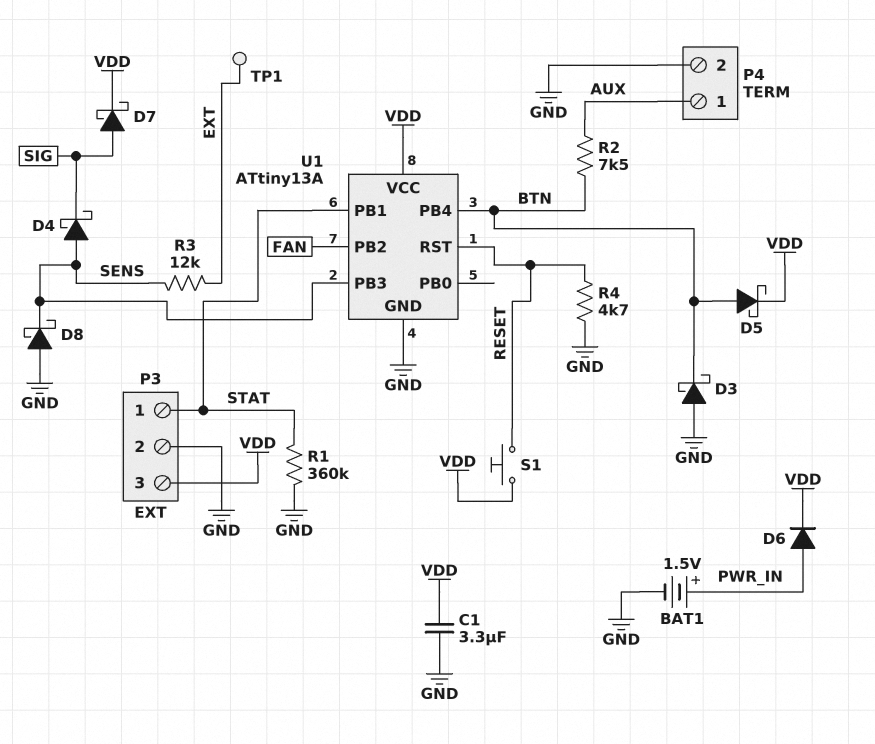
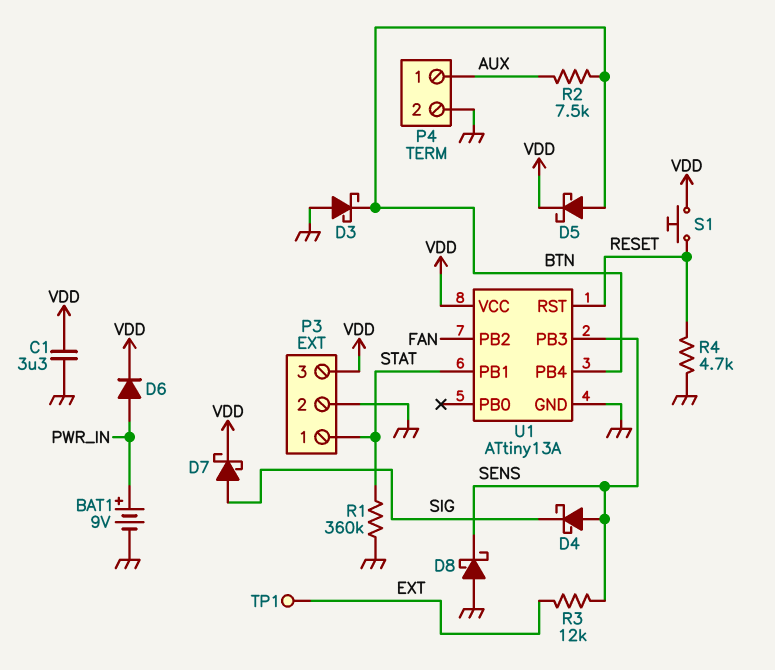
BAT1: 1.5V (plus PWR_IN, minus GND) -> 9V (plus PWR_IN, minus GND)

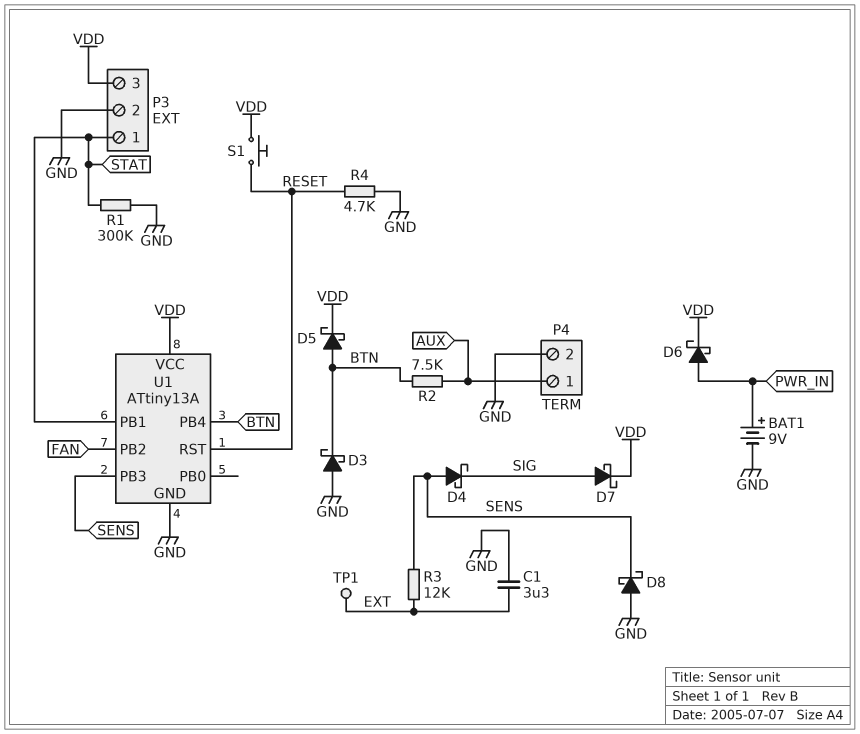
C1: 3.3uF (GND, VDD) -> 3.3uF (EXT, GND)
D6: diode (A PWR_IN, K VDD) -> schottky (A PWR_IN, K VDD)
R1: 360k (GND, STAT) -> 300k (GND, STAT)

